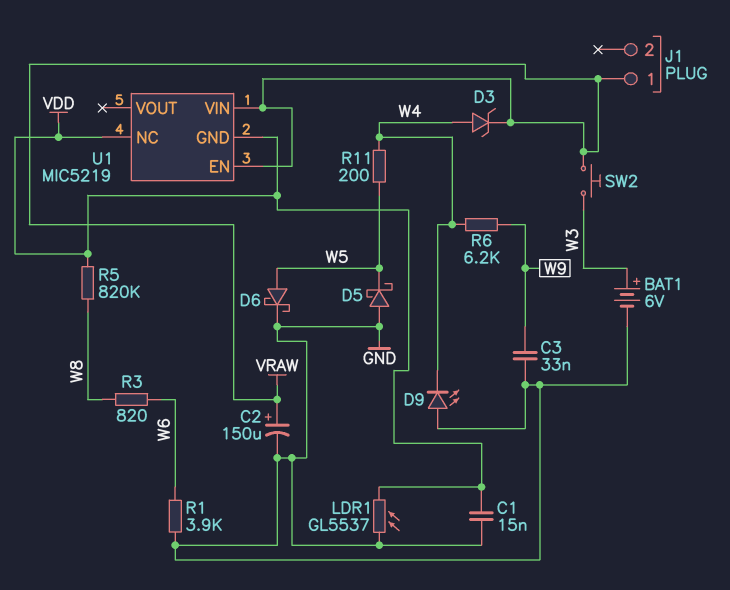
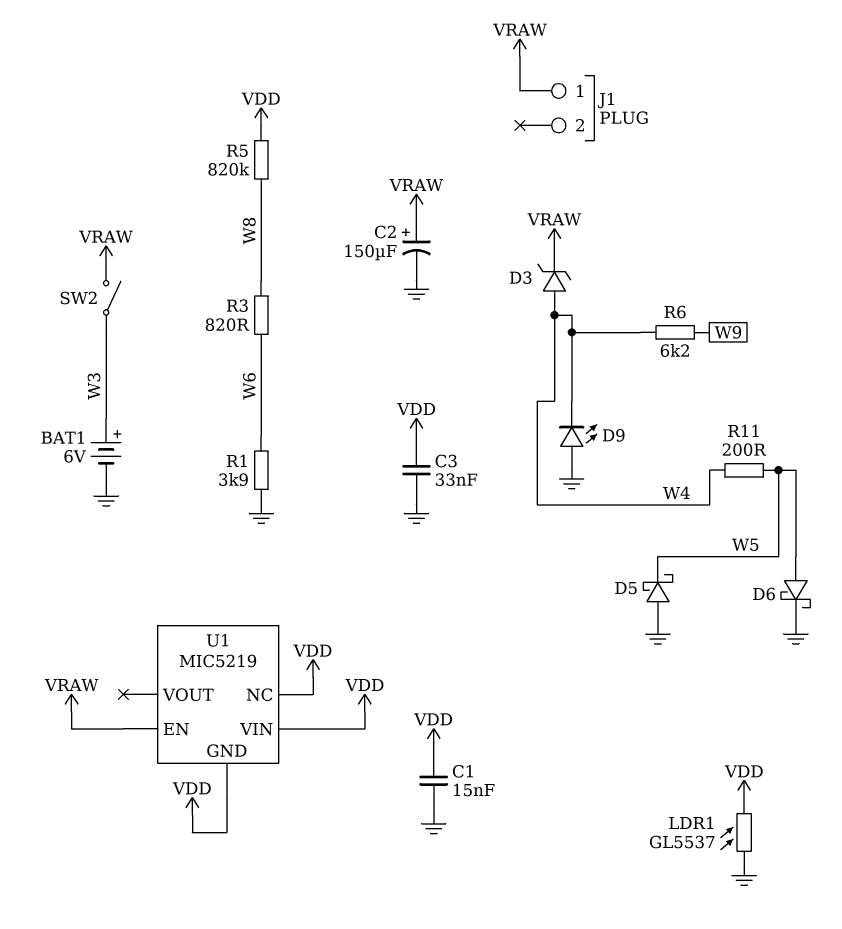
C3: 33nF (GND, W9) -> 33nF (GND, VDD)
SW2: button (VRAW, W3) -> switch (VRAW, W3)
U1 pin VIN: VRAW -> VDD

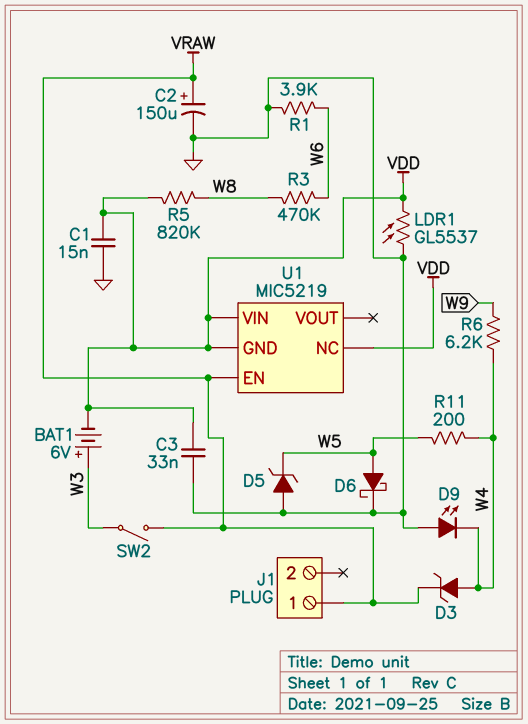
BAT1: 6V (plus W3, minus GND) -> 6V (plus W3, minus VDD)
D5: schottky (A GND, K W5) -> zener (A GND, K W5)
R3: 820 (W6, W8) -> 470k (W6, W8)

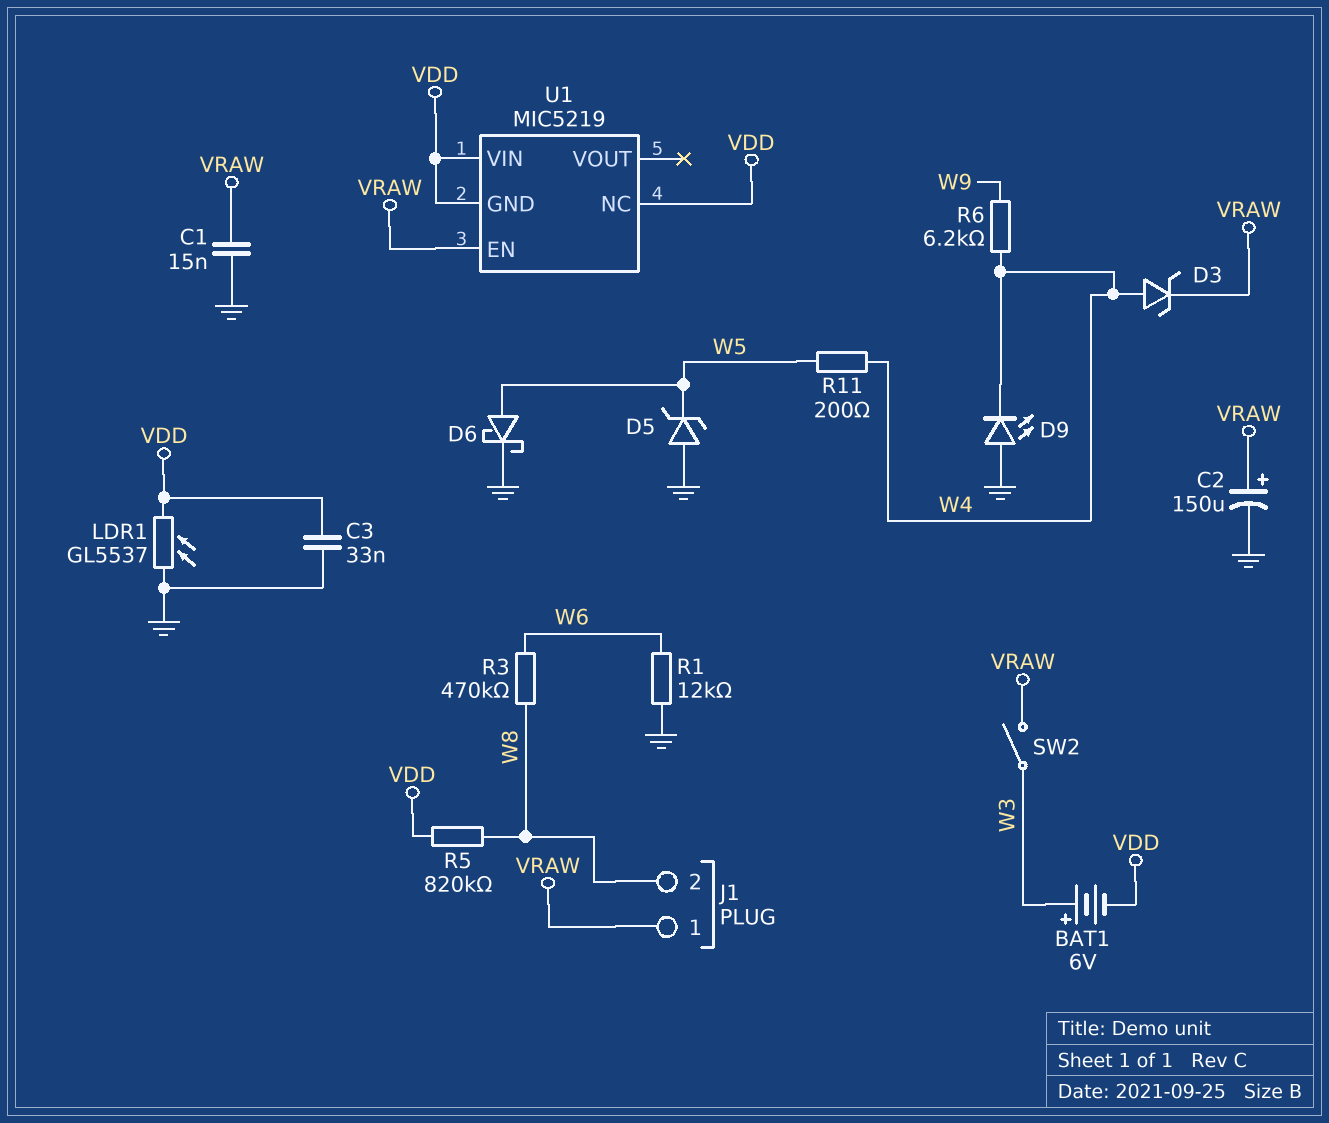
C1: 15nF (GND, VDD) -> 15nF (GND, VRAW)
J1 pin 2: none -> W8
R1: 3.9k (GND, W6) -> 12k (GND, W6)

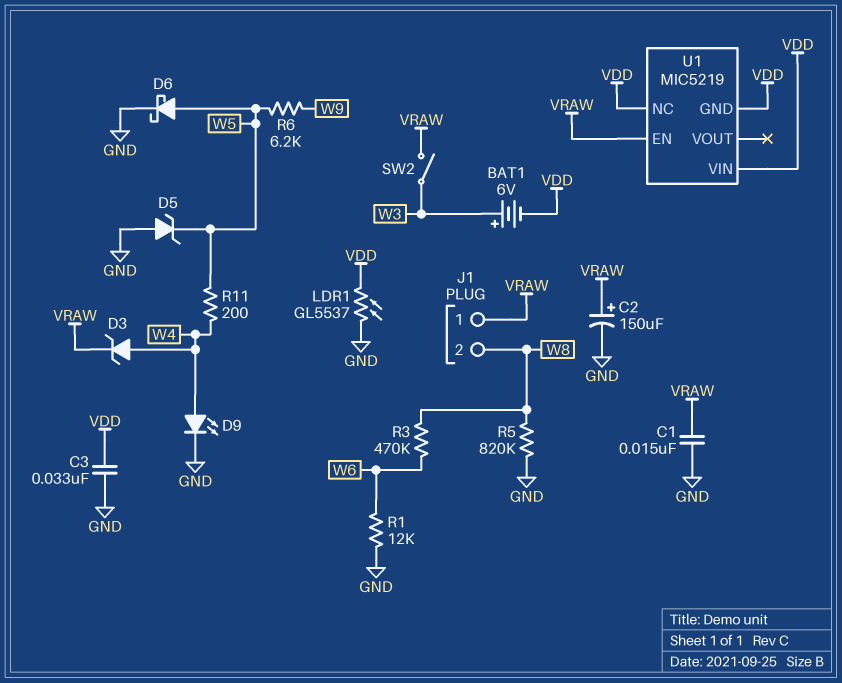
D9: LED (A GND, K W4) -> LED (A W4, K GND)
R5: 820k (VDD, W8) -> 820k (GND, W8)
R6: 6.2k (W4, W9) -> 6.2k (W5, W9)

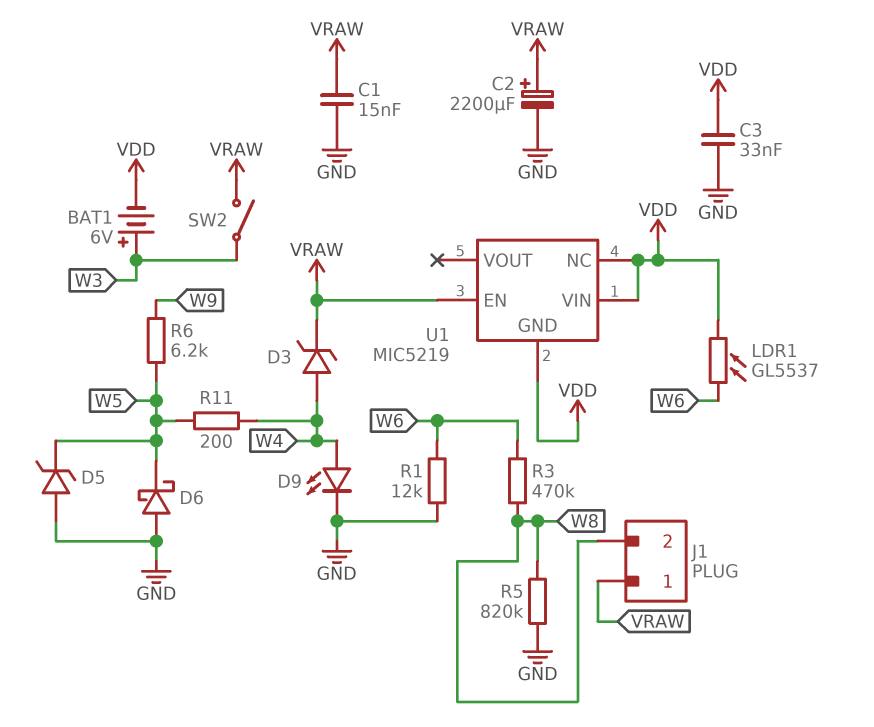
C2: 150uF (plus VRAW, minus GND) -> 2200uF (plus VRAW, minus GND)
D6: schottky (A W5, K GND) -> schottky (A GND, K W5)
LDR1: GL5537 (GND, VDD) -> GL5537 (VDD, W6)

